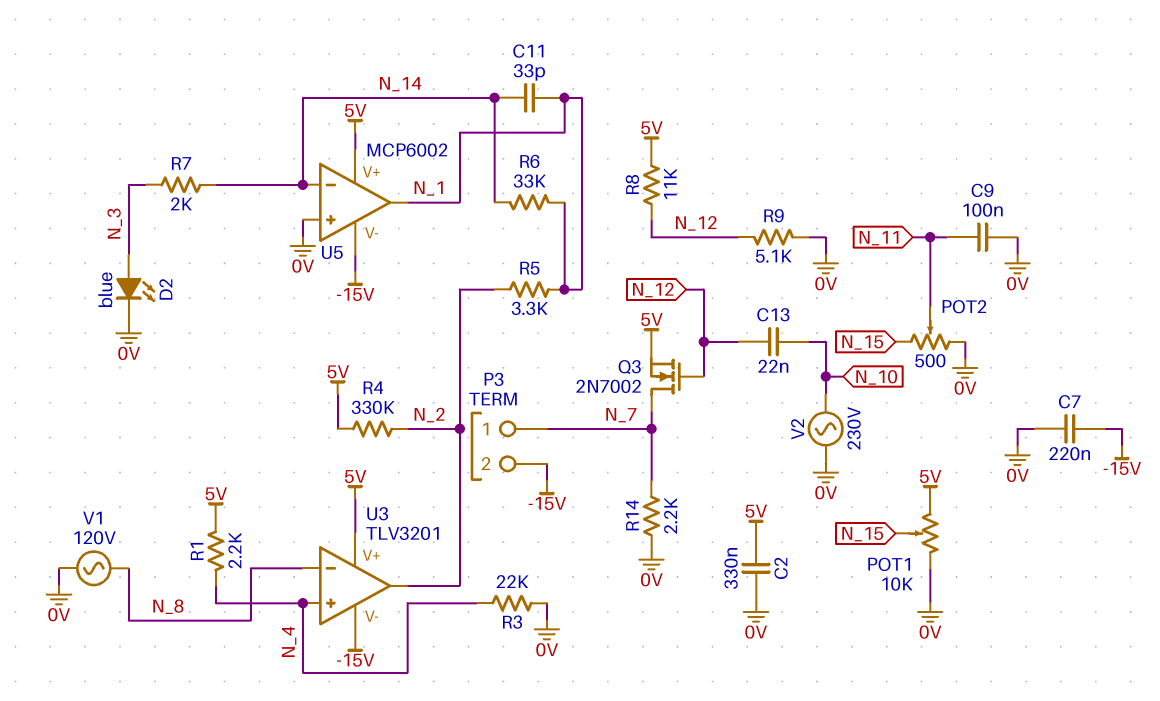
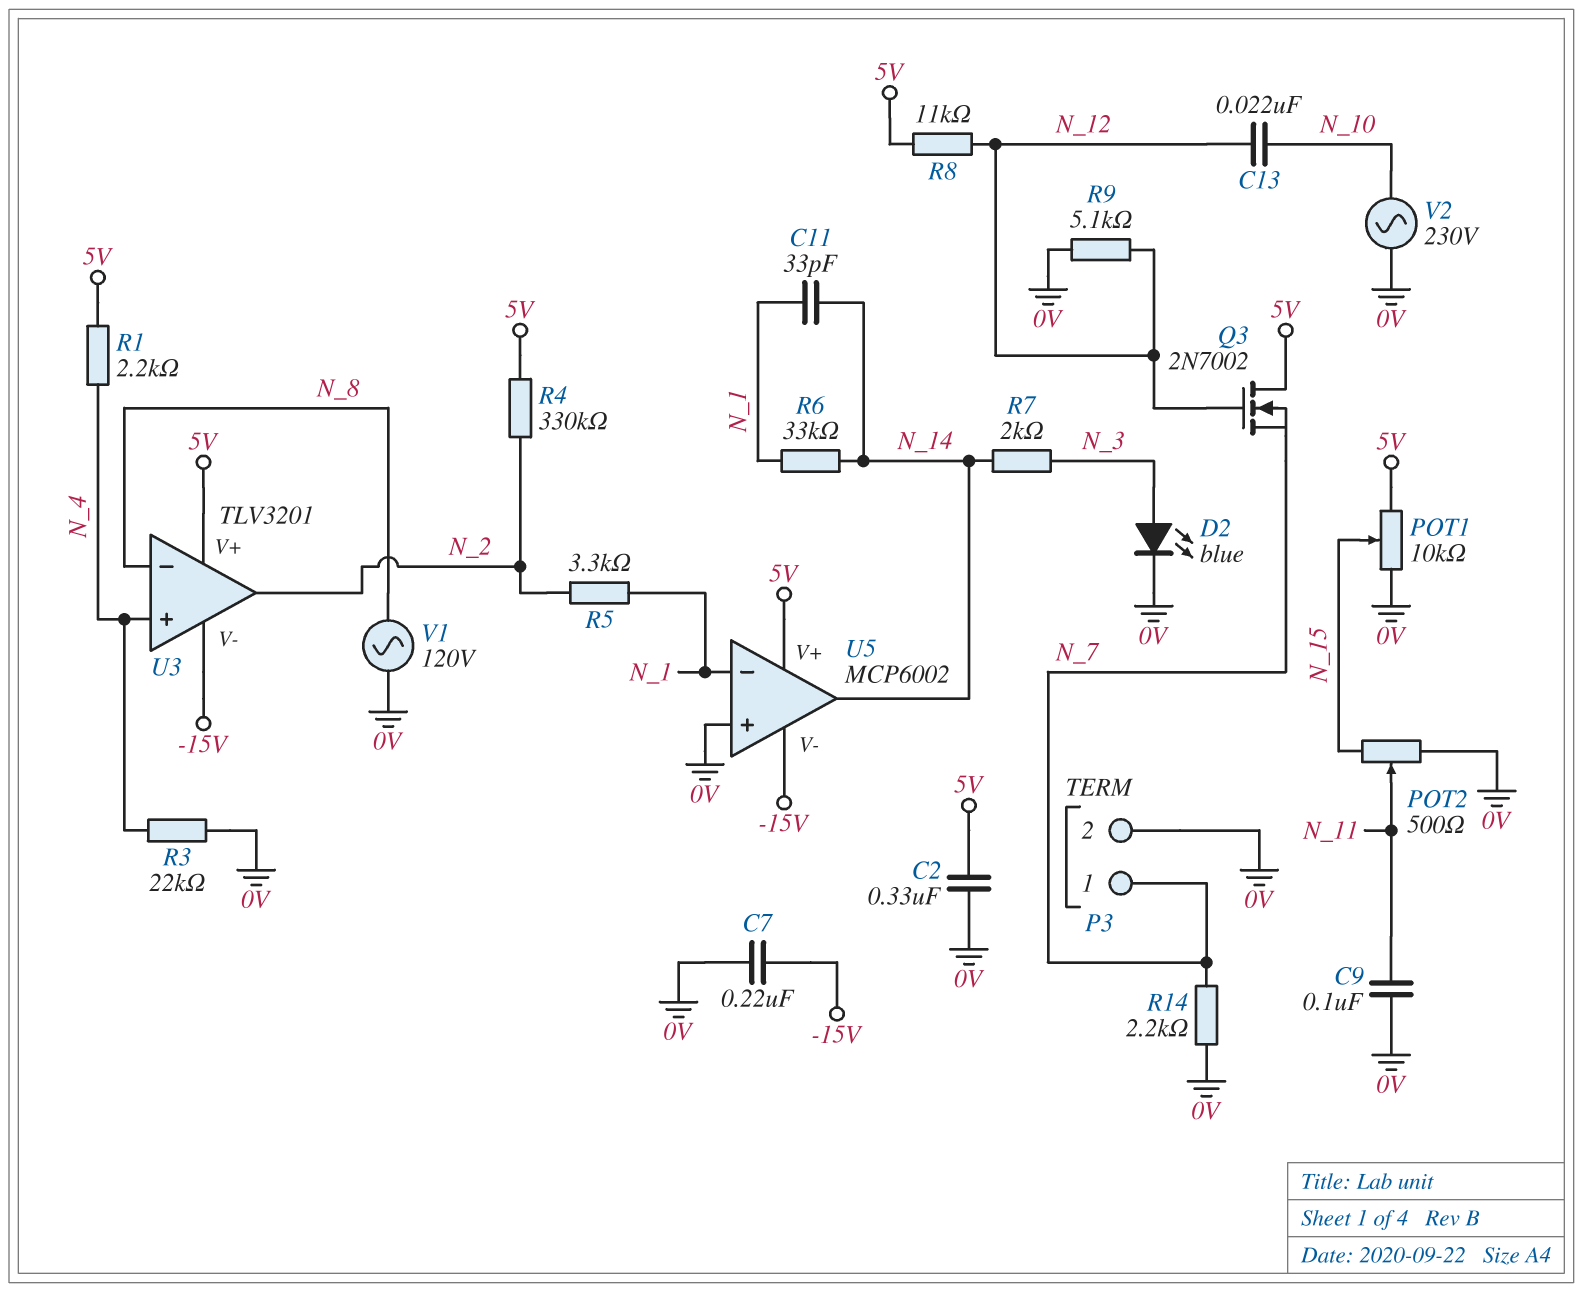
P3 pin 2: -15V -> 0V
Q3: NMOS 2N7002 (G N_12, D N_7, S 5V) -> NMOS 2N7002 (G N_12, D 5V, S N_7)
U5 pin in-: N_14 -> N_1
U5 pin out: N_1 -> N_14

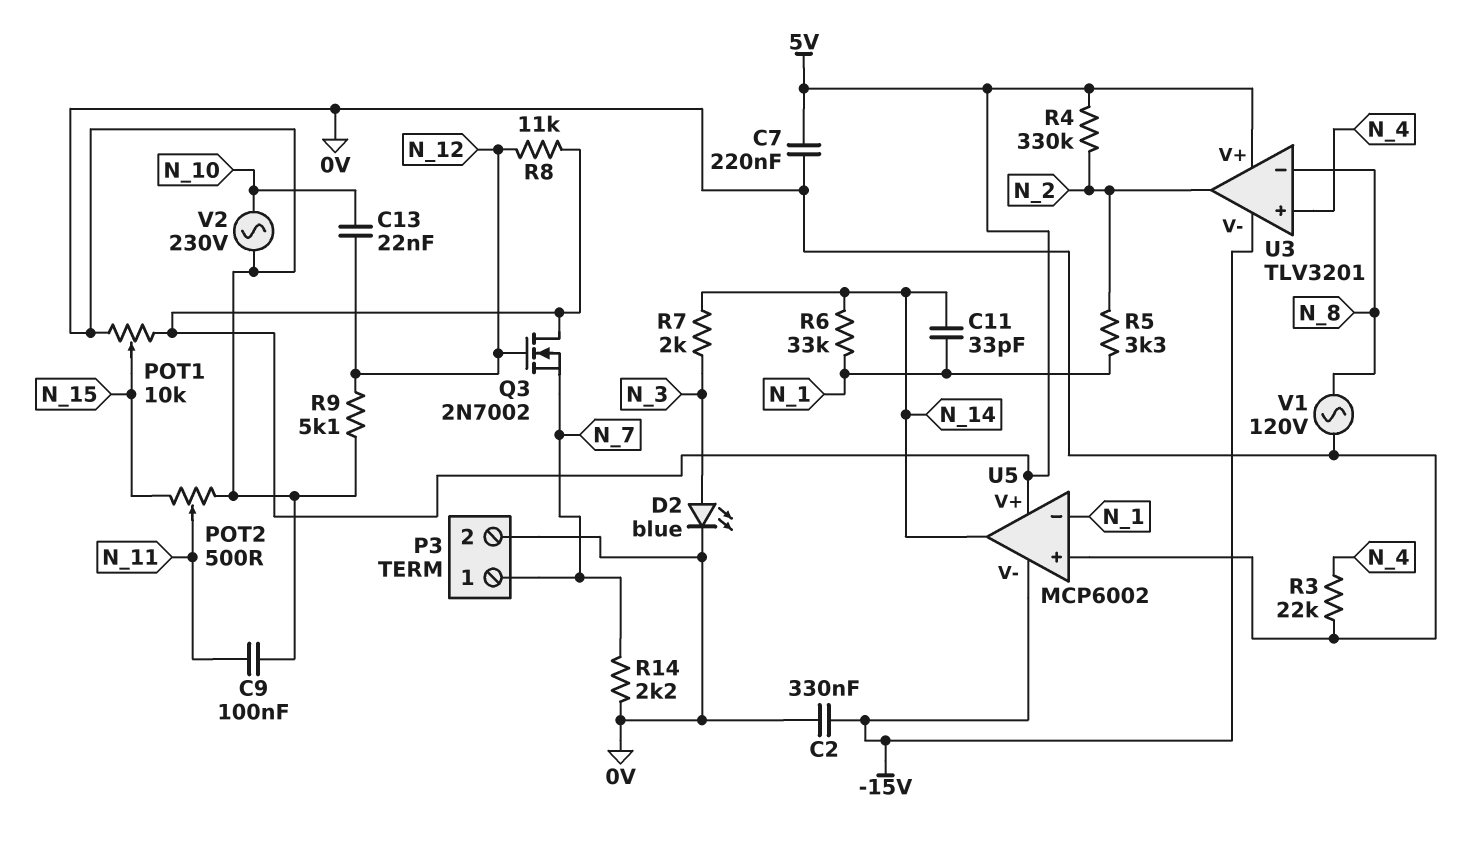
C2: 330nF (0V, 5V) -> 330nF (-15V, 0V)
C7: 220nF (-15V, 0V) -> 220nF (0V, 5V)
R1: 2.2k (5V, N_4) -> none

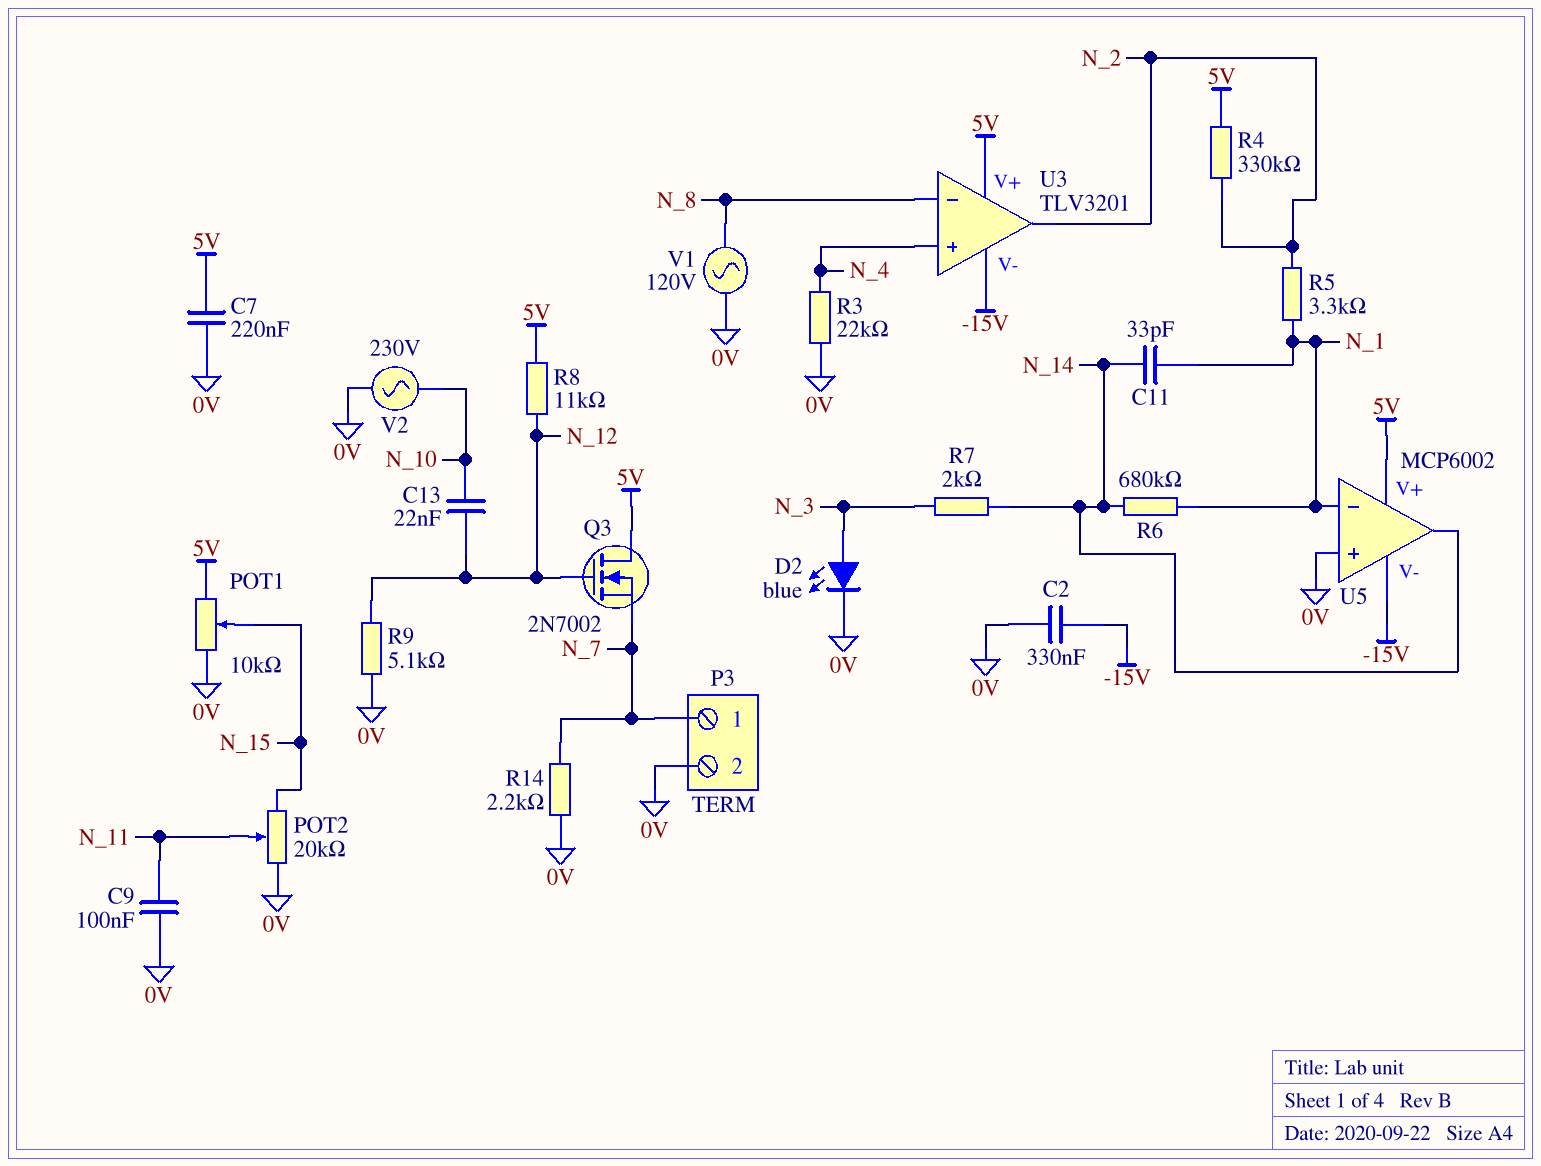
POT2: 500 (0V, N_15, wiper N_11) -> 20k (0V, N_15, wiper N_11)
R6: 33k (N_1, N_14) -> 680k (N_1, N_14)

